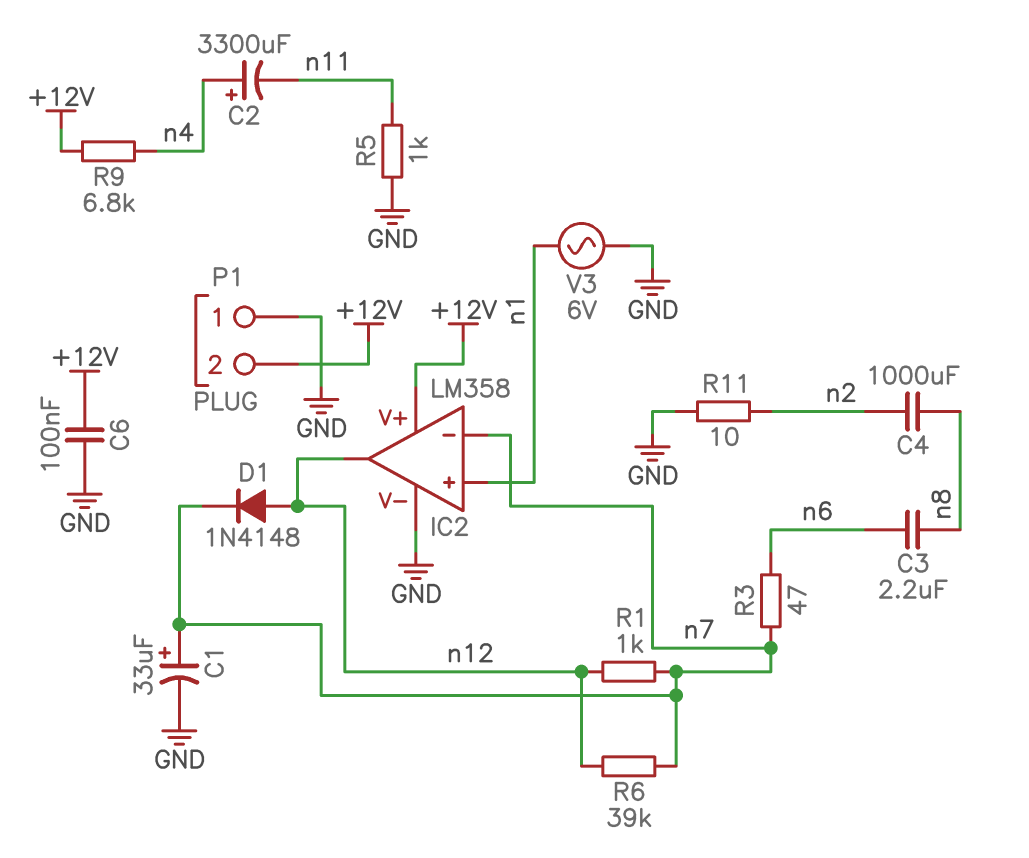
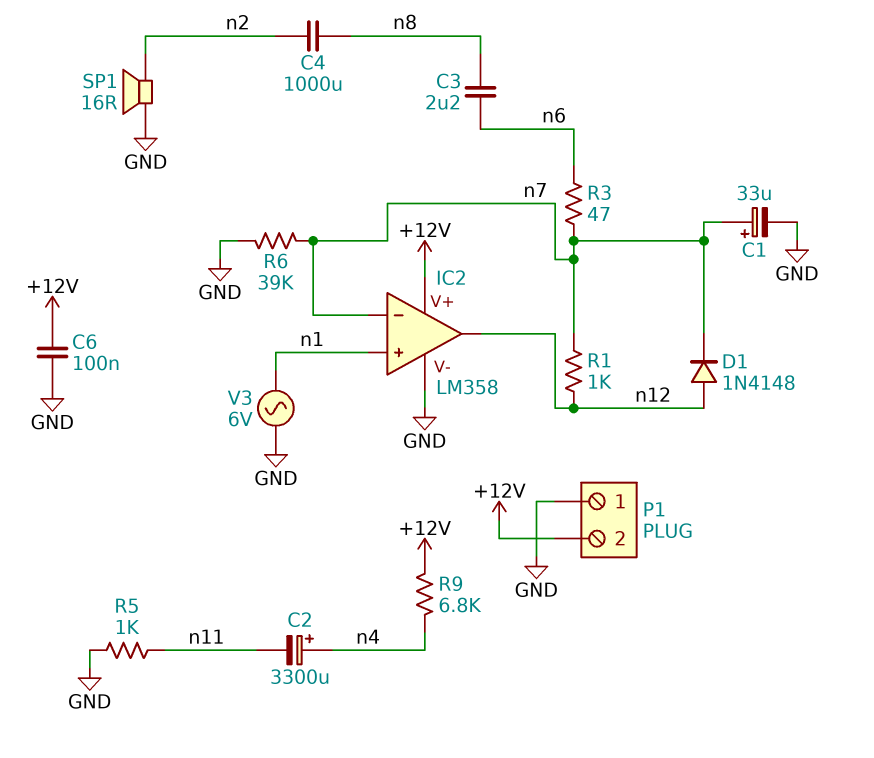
R6: 39k (n7, n12) -> 39k (GND, n7)
R11: 10 (GND, n2) -> none
SP1: none -> speaker 16R (GND, n2)

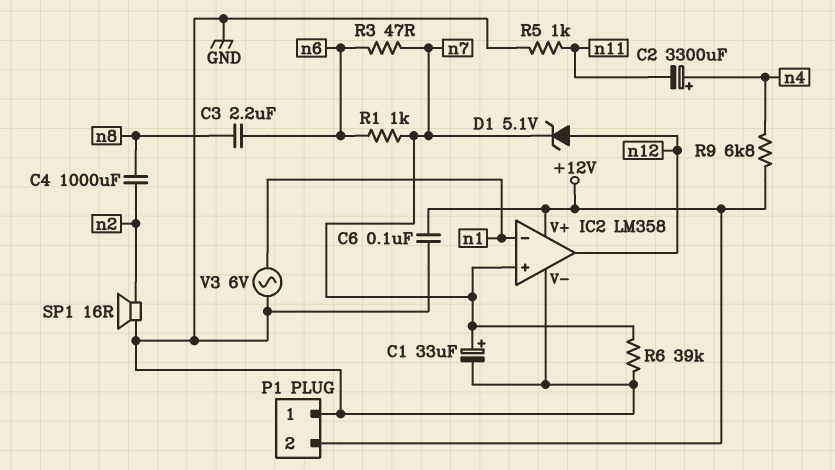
D1: diode 1N4148 (A n12, K n7) -> zener 5.1V (A n12, K n7)
IC2 pin in+: n1 -> n7
IC2 pin in-: n7 -> n1
R1: 1k (n7, n12) -> 1k (n6, n7)

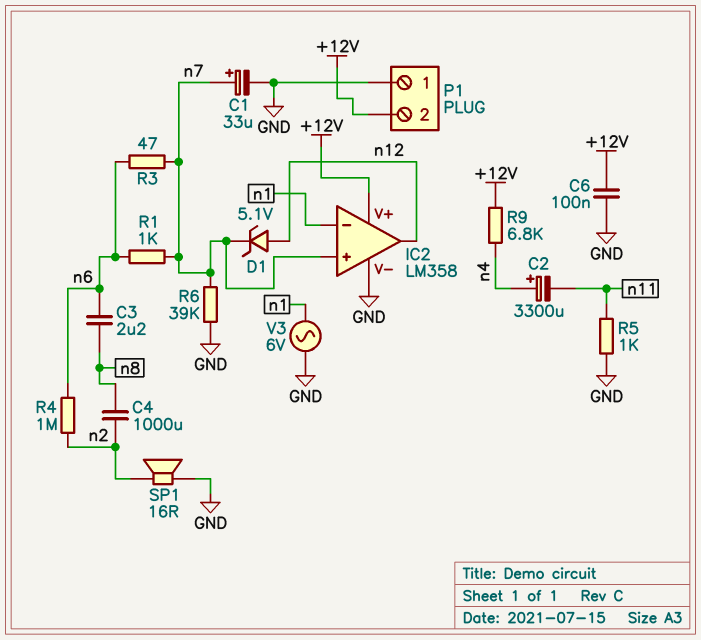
R4: none -> 1M (n2, n6)

